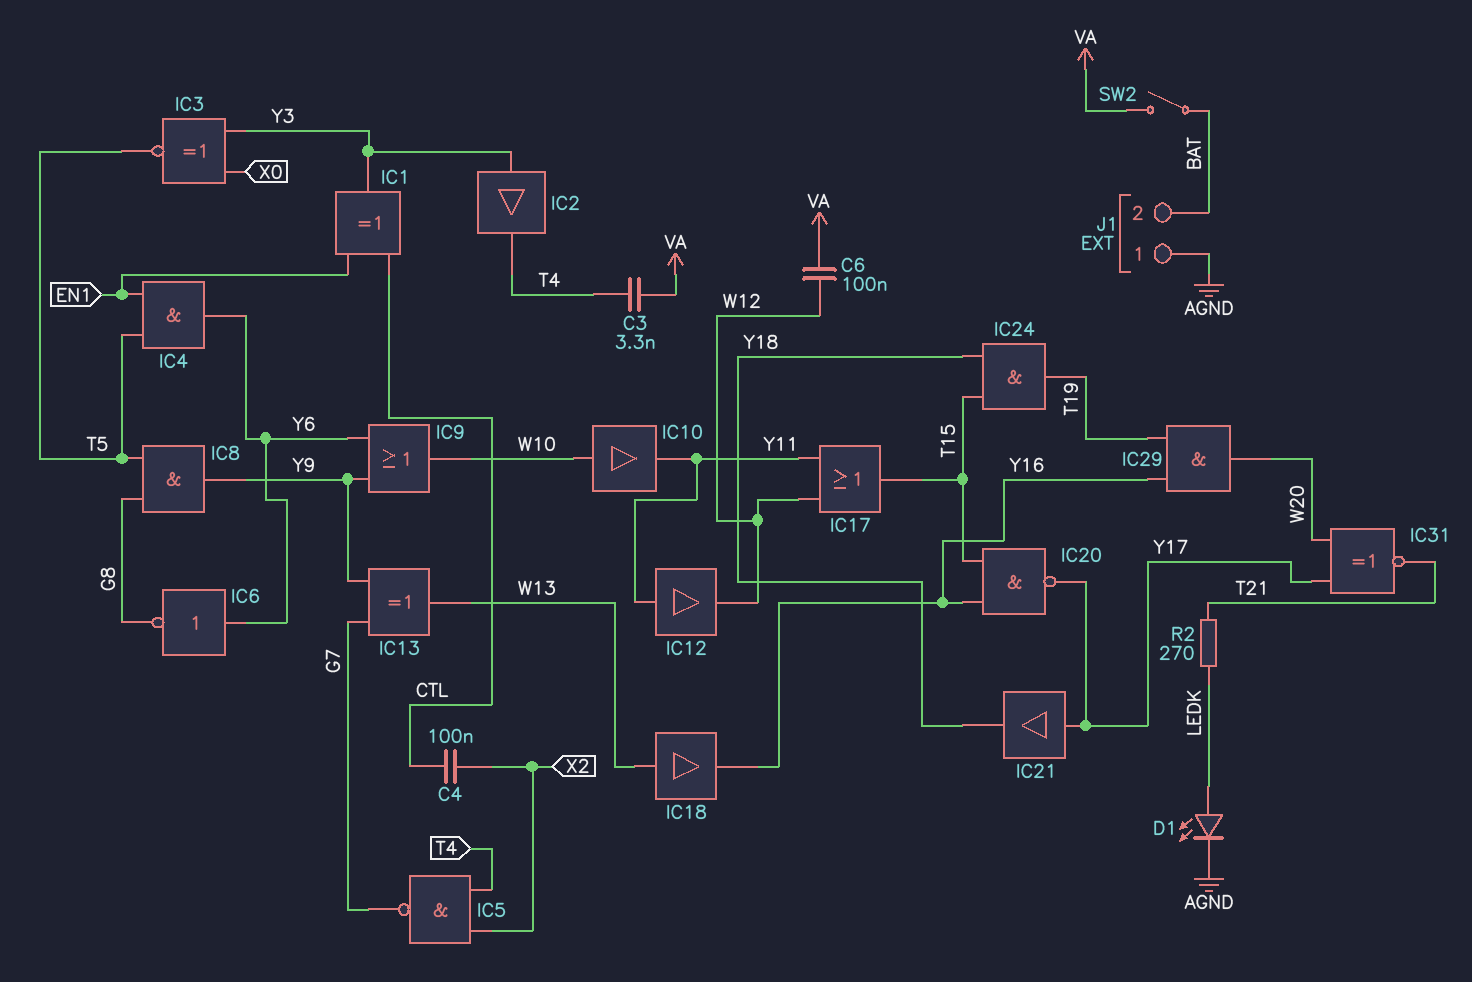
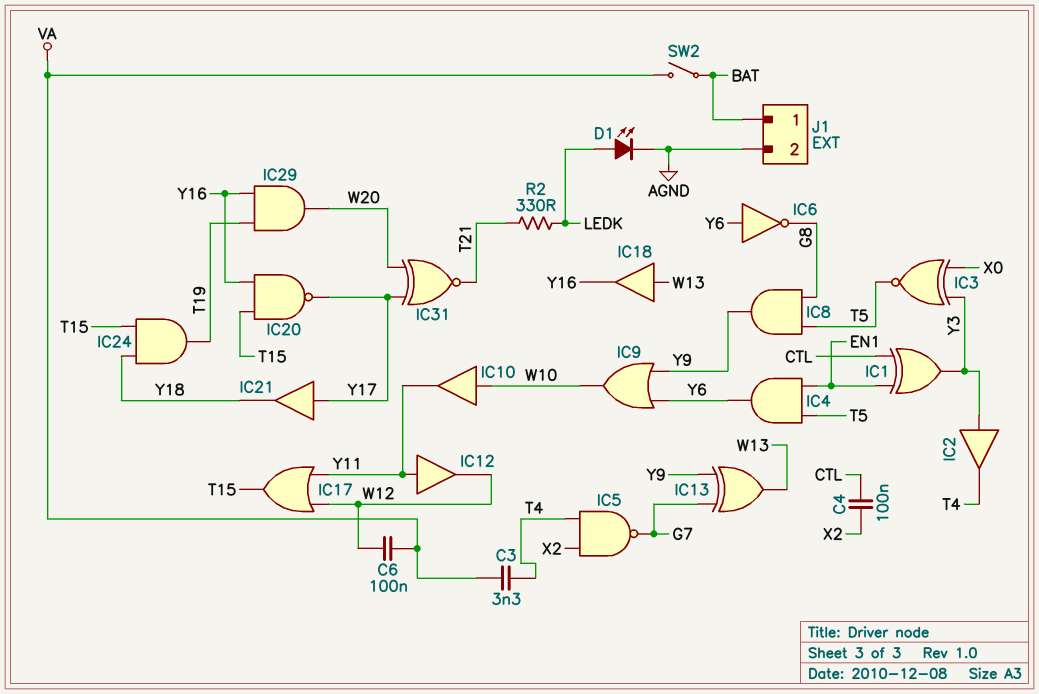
J1 pin 1: AGND -> BAT
J1 pin 2: BAT -> AGND
R2: 270 (LEDK, T21) -> 330 (LEDK, T21)

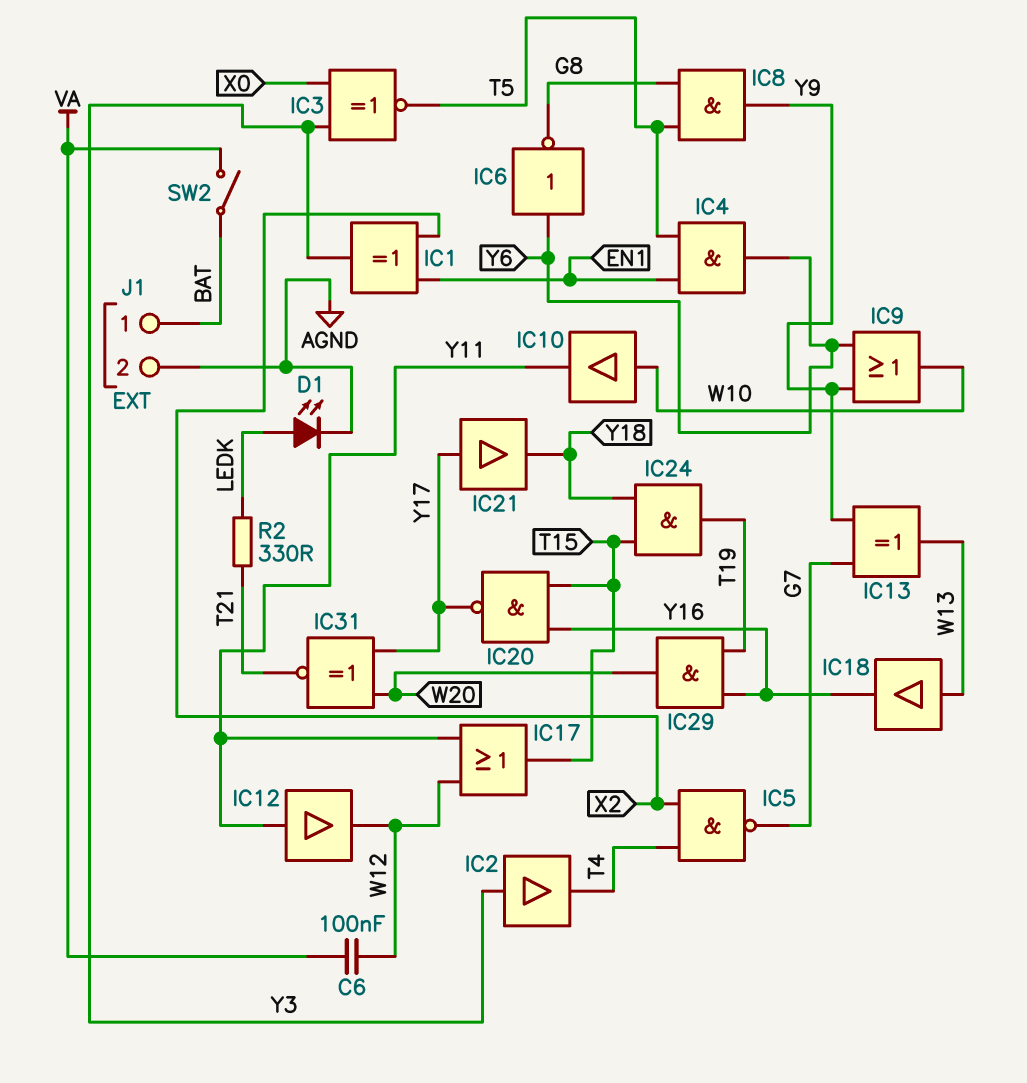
C3: 3.3nF (T4, VA) -> none
C4: 100nF (CTL, X2) -> none
IC1: XOR (in CTL, in EN1, out Y3) -> XOR (in EN1, in X2, out Y3)

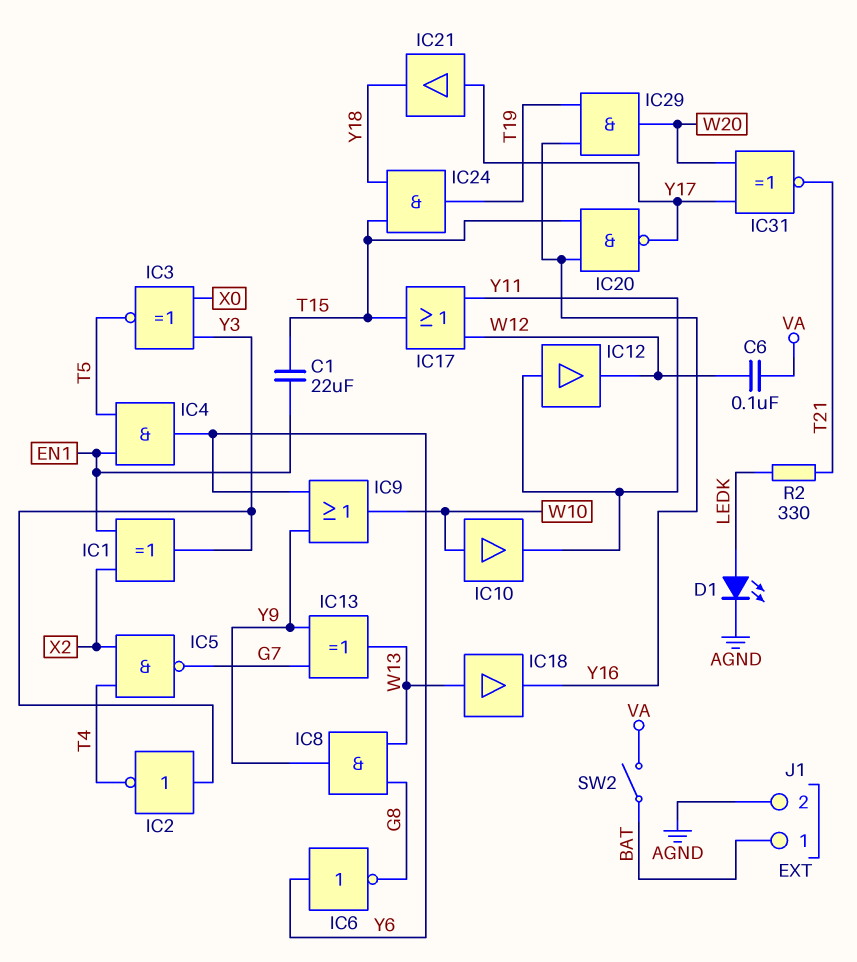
C1: none -> 22uF (EN1, T15)
IC2: buffer (in Y3, out T4) -> NOT (in Y3, out T4)
IC8: AND (in G8, in T5, out Y9) -> AND (in G8, in W13, out Y9)

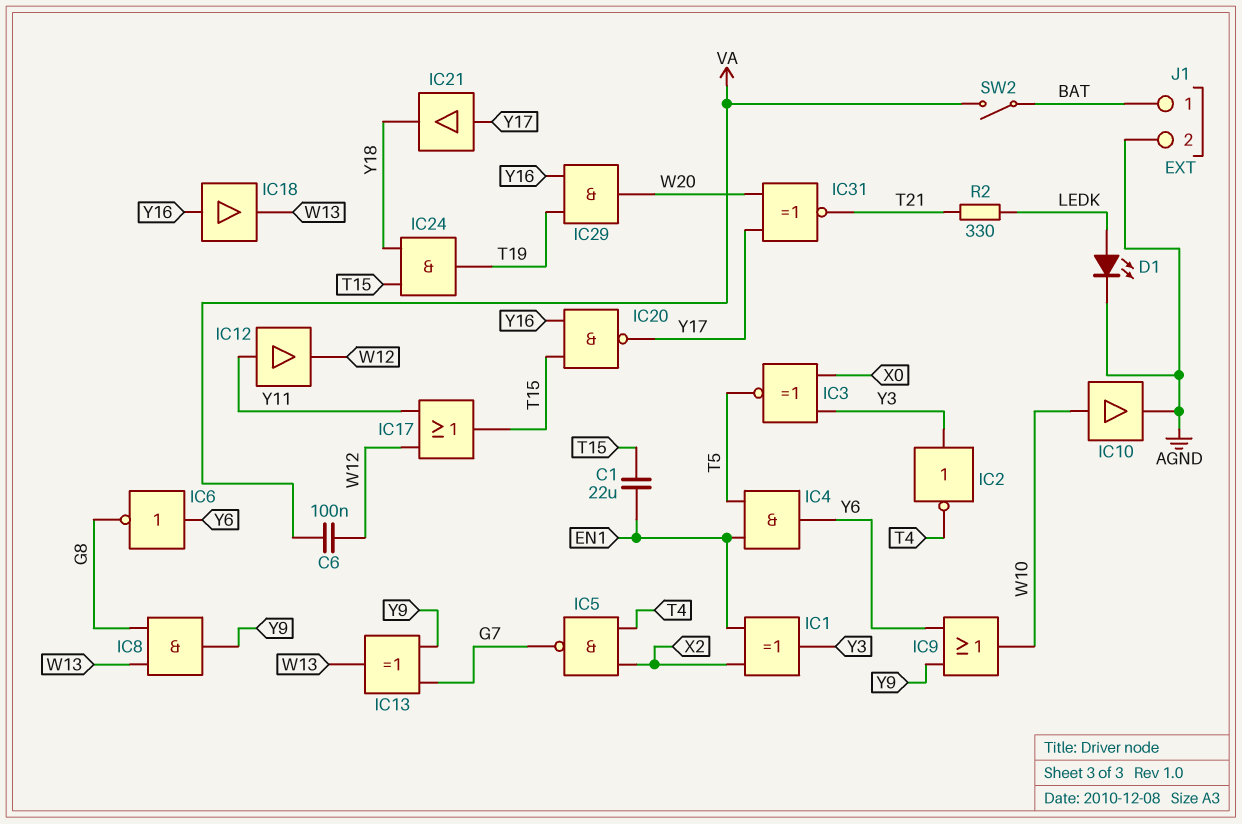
IC10: buffer (in W10, out Y11) -> buffer (in W10, out AGND)
IC18: buffer (in W13, out Y16) -> buffer (in Y16, out W13)

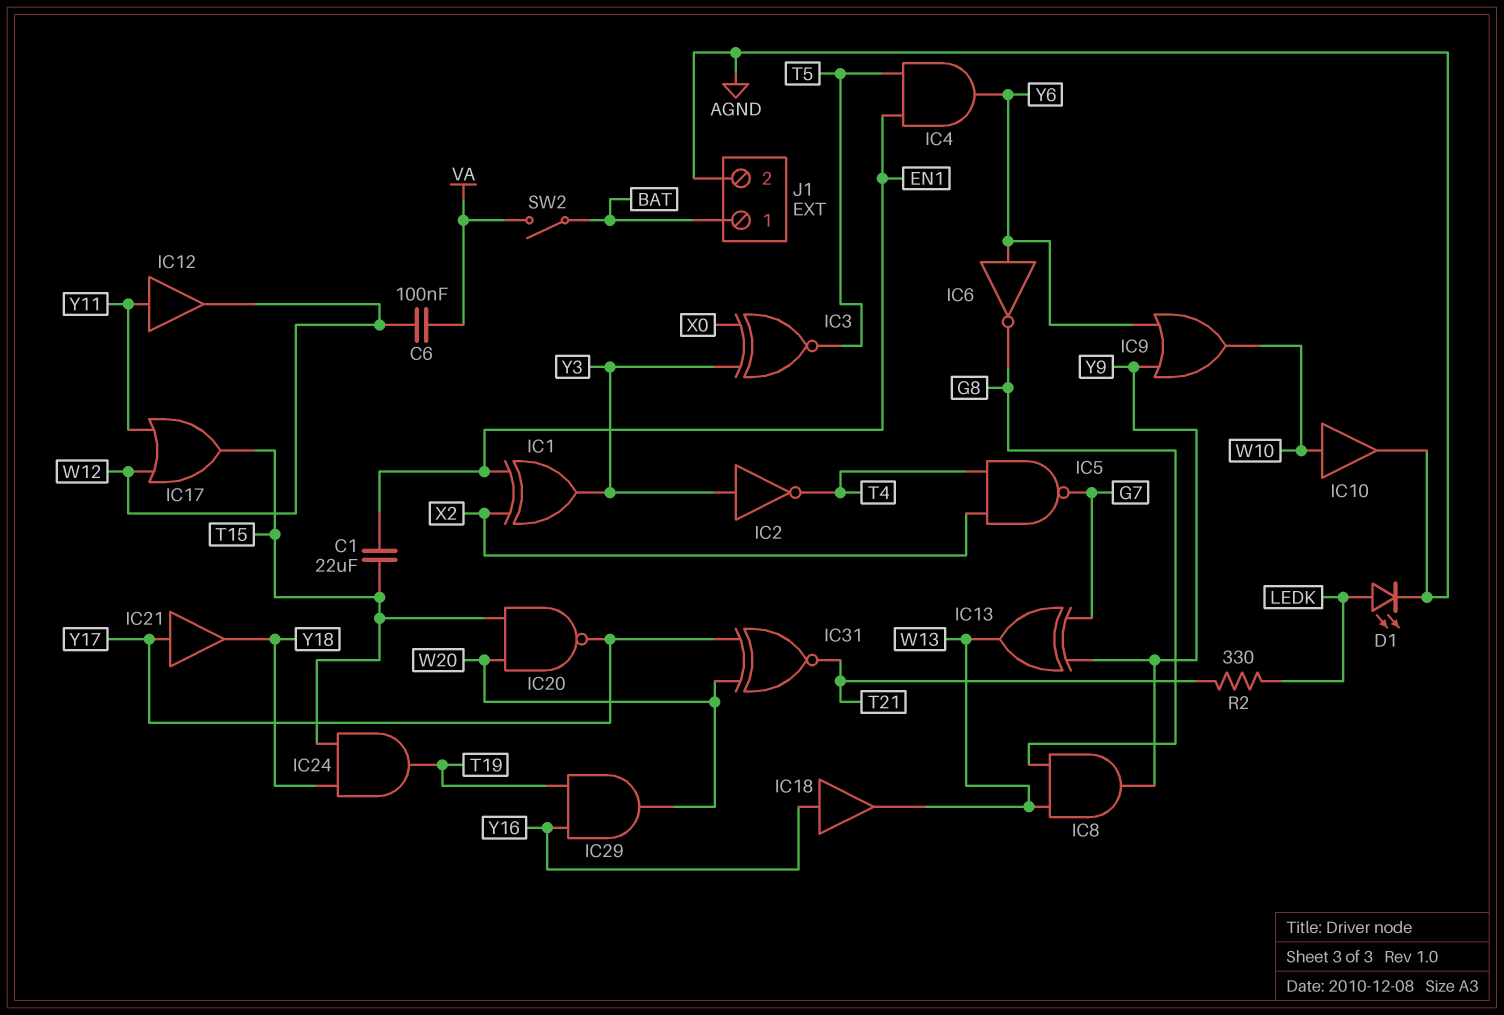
IC20: NAND (in T15, in Y16, out Y17) -> NAND (in T15, in W20, out Y17)

